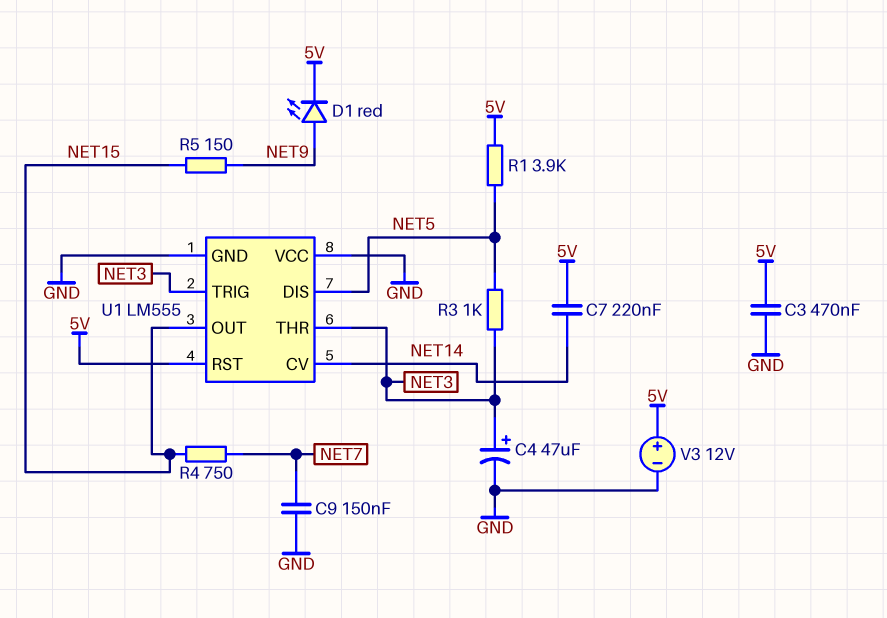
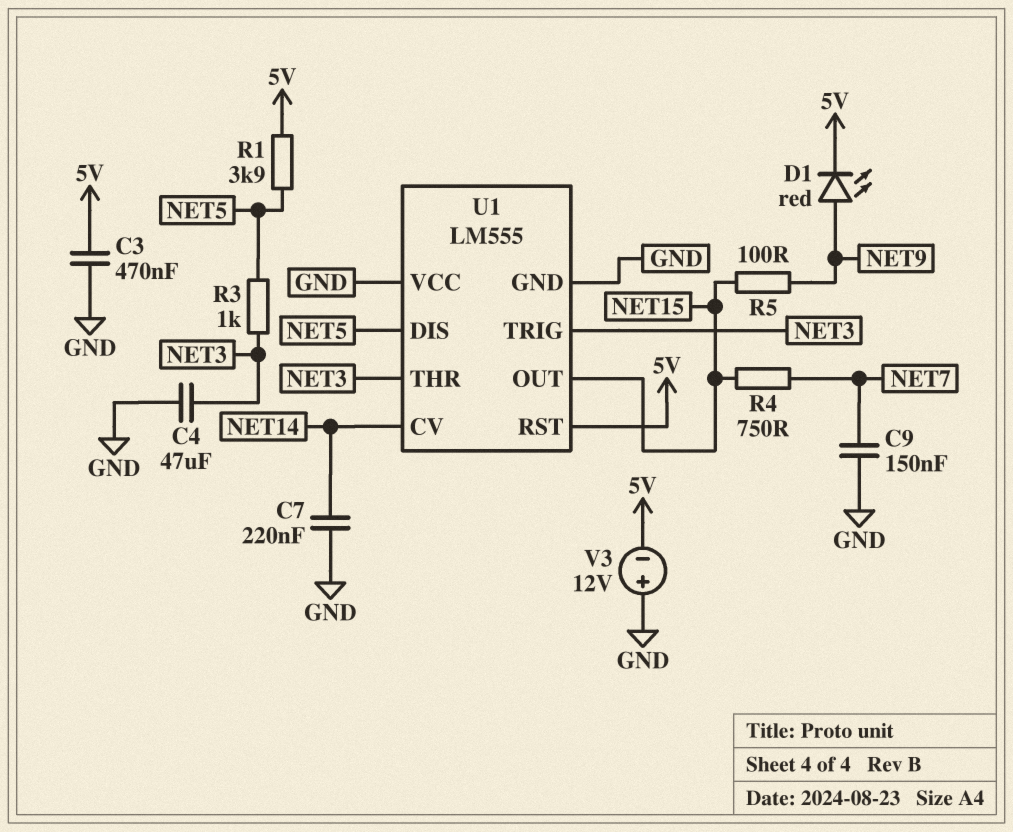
C4: 47uF (plus NET3, minus GND) -> 47uF (GND, NET3)
C7: 220nF (5V, NET14) -> 220nF (GND, NET14)
R5: 150 (NET9, NET15) -> 100 (NET9, NET15)
V3: 12V (plus 5V, minus GND) -> 12V (plus GND, minus 5V)

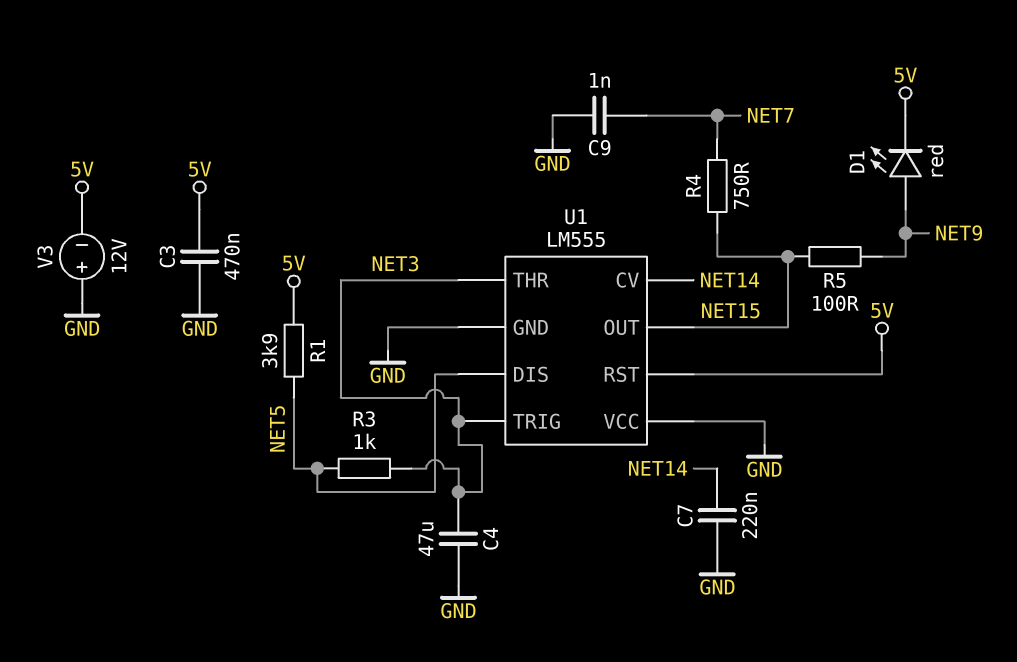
C9: 150nF (GND, NET7) -> 1nF (GND, NET7)

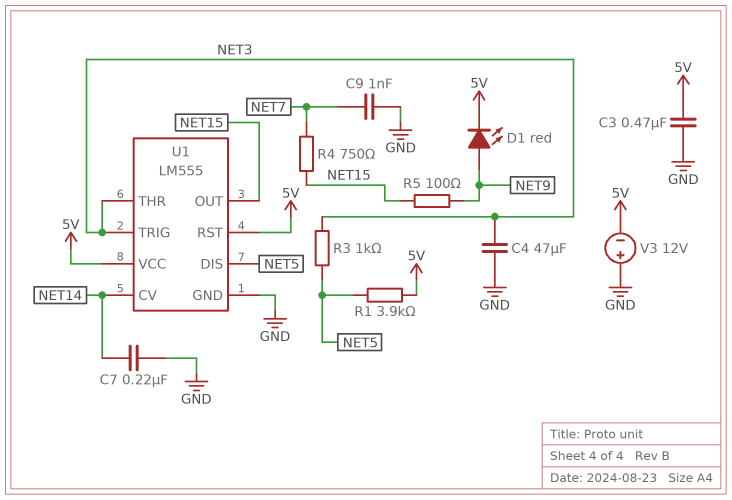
U1 pin VCC: GND -> 5V

